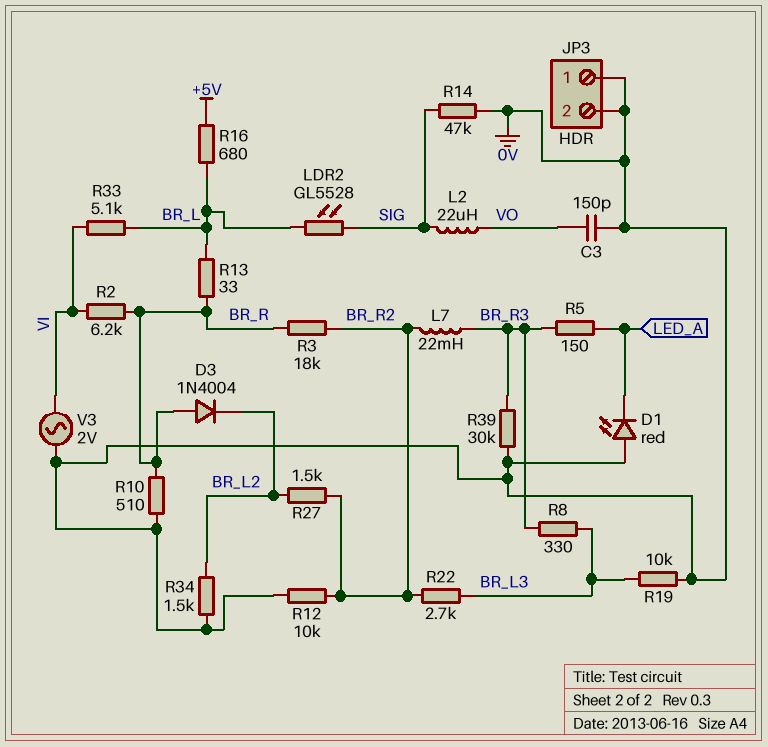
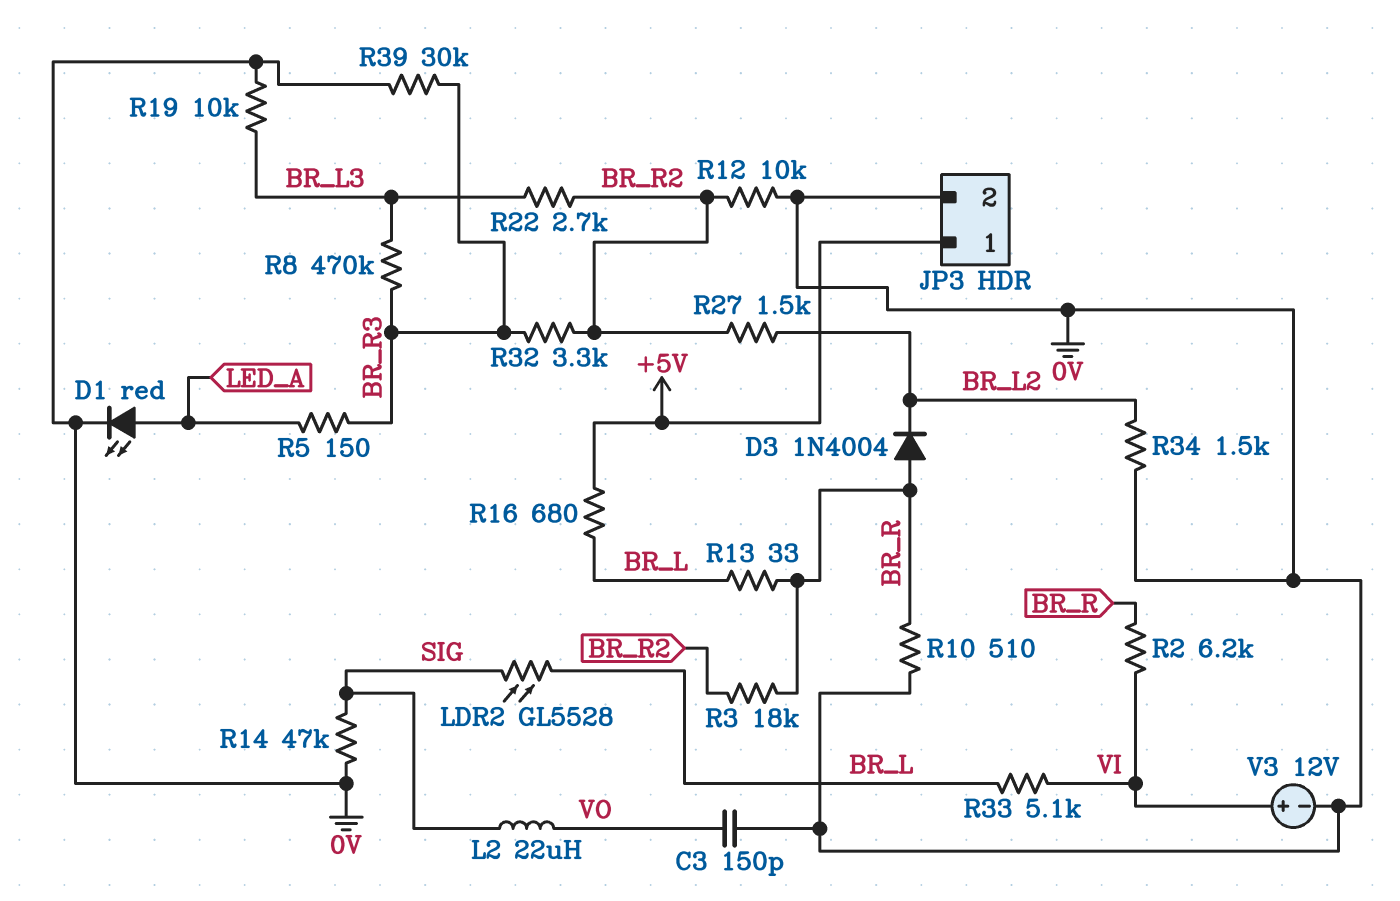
D1: LED red (A 0V, K LED_A) -> LED red (A LED_A, K 0V)
JP3 pin 1: 0V -> +5V
L7: 22mH (BR_R2, BR_R3) -> none
R8: 330 (BR_L3, BR_R3) -> 470k (BR_L3, BR_R3)
R32: none -> 3.3k (BR_R2, BR_R3)
V3: AC 2V (0V, VI) -> 12V (plus VI, minus 0V)

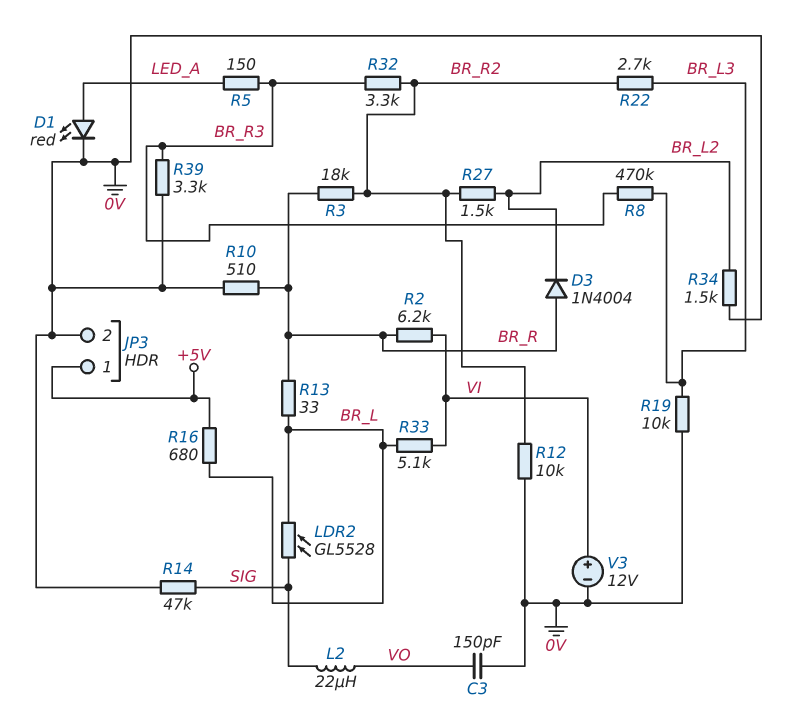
R39: 30k (0V, BR_R3) -> 3.3k (0V, BR_R3)

